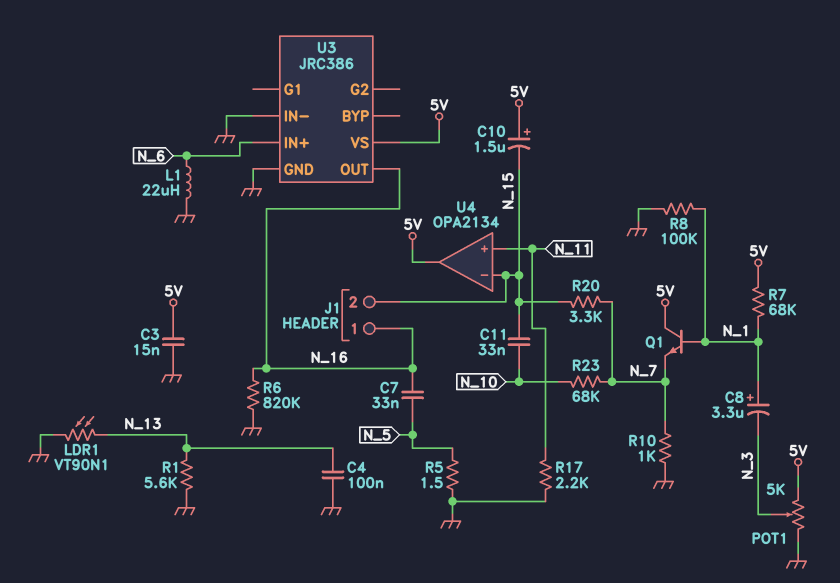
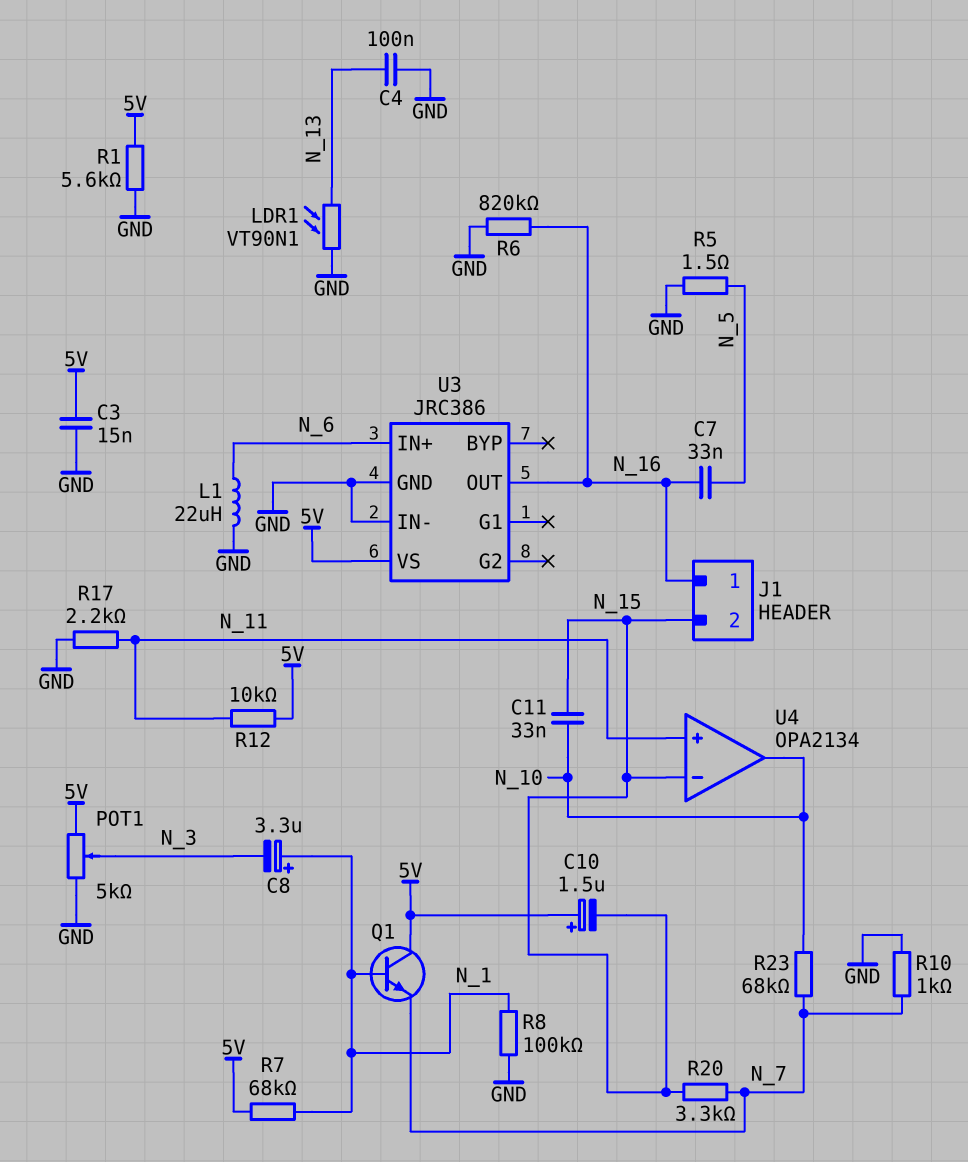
R1: 5.6k (GND, N_13) -> 5.6k (5V, GND)
R12: none -> 10k (5V, N_11)
U4 pin out: 5V -> N_10

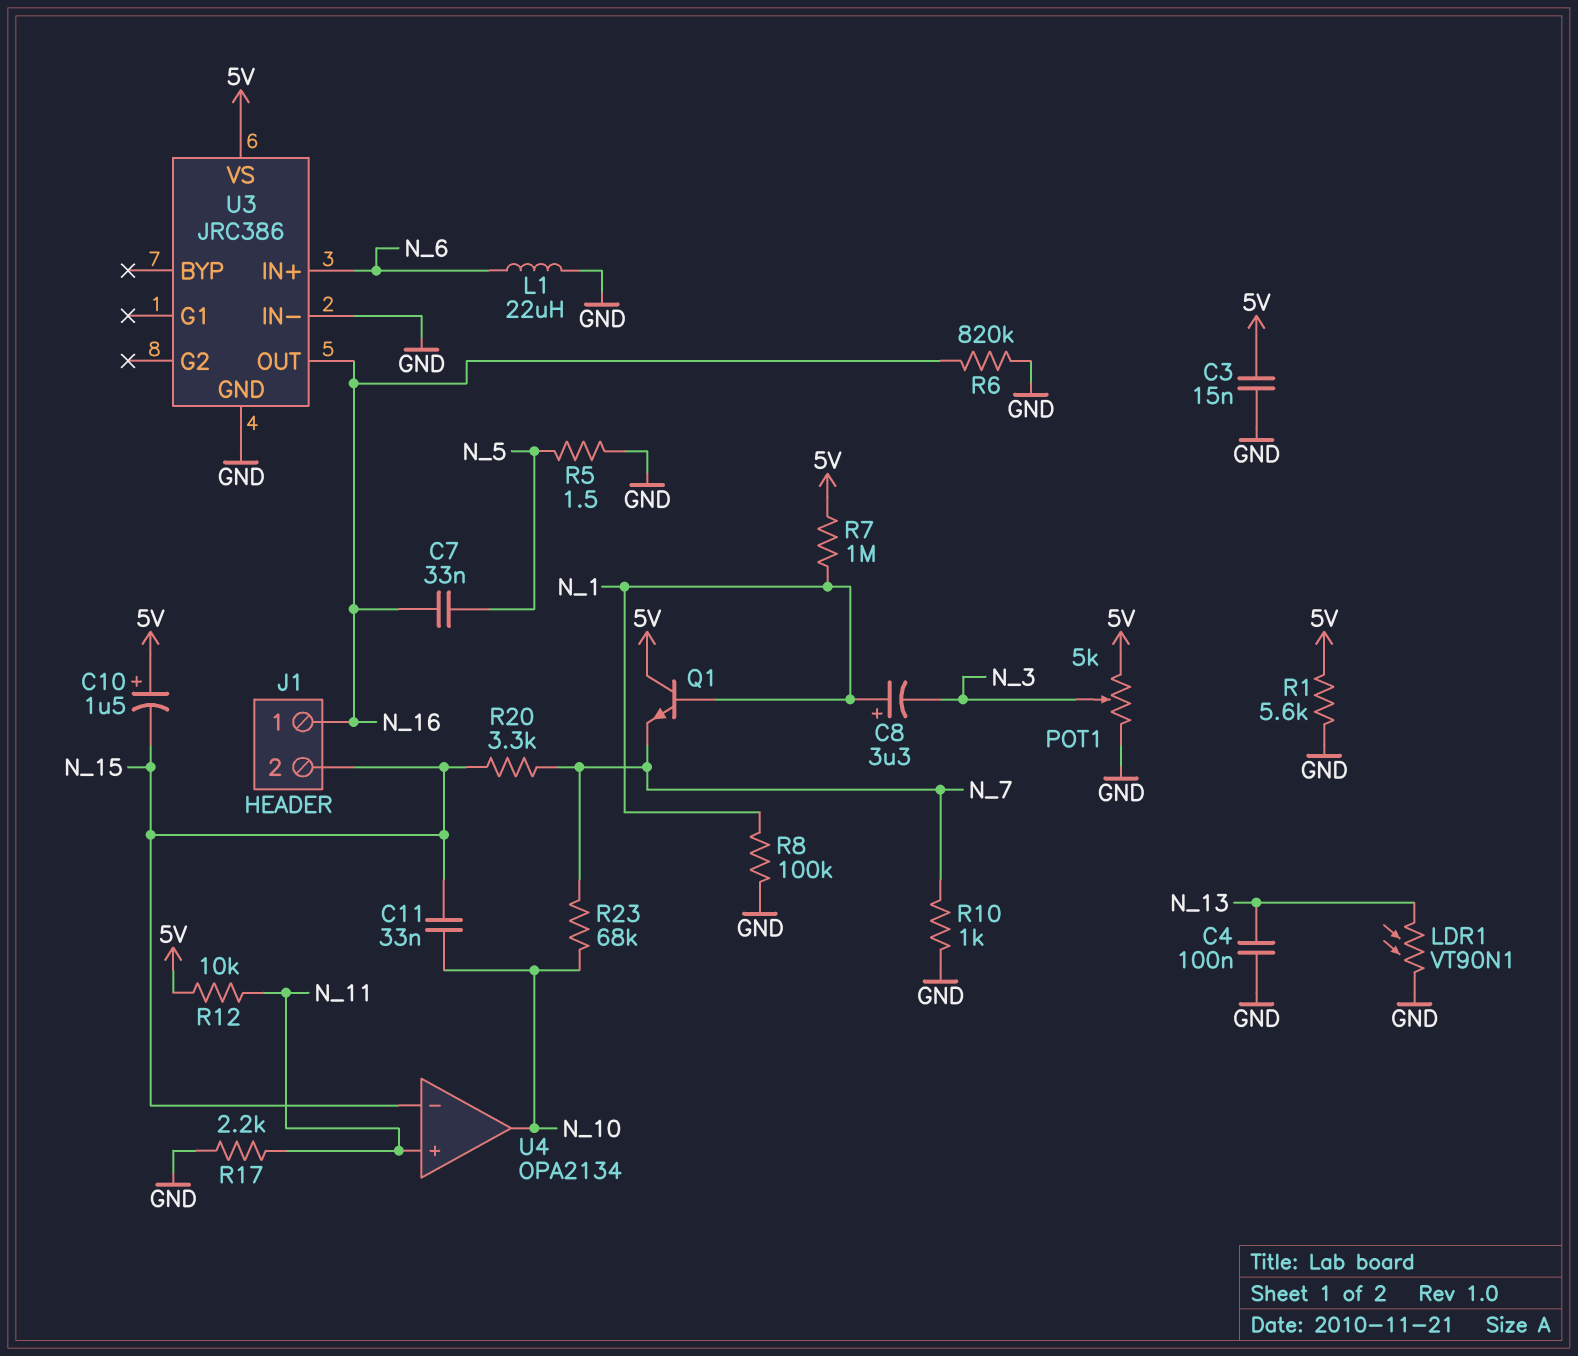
R7: 68k (5V, N_1) -> 1M (5V, N_1)

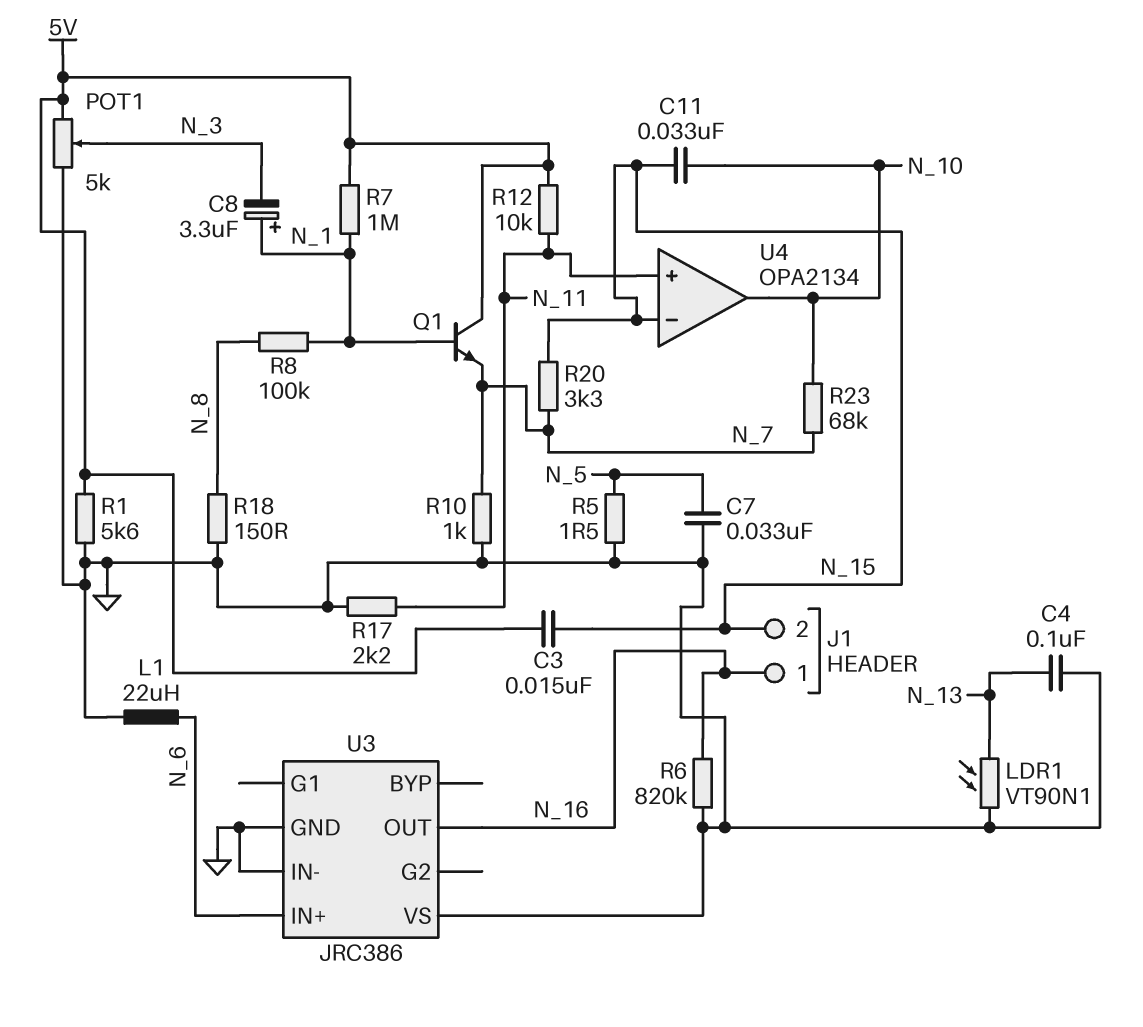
C3: 15nF (5V, GND) -> 15nF (5V, N_15)
C7: 33nF (N_5, N_16) -> 33nF (GND, N_5)
C10: 1.5uF (plus 5V, minus N_15) -> none
R8: 100k (GND, N_1) -> 100k (N_1, N_8)
R18: none -> 150 (GND, N_8)
U3 pin VS: 5V -> GND

